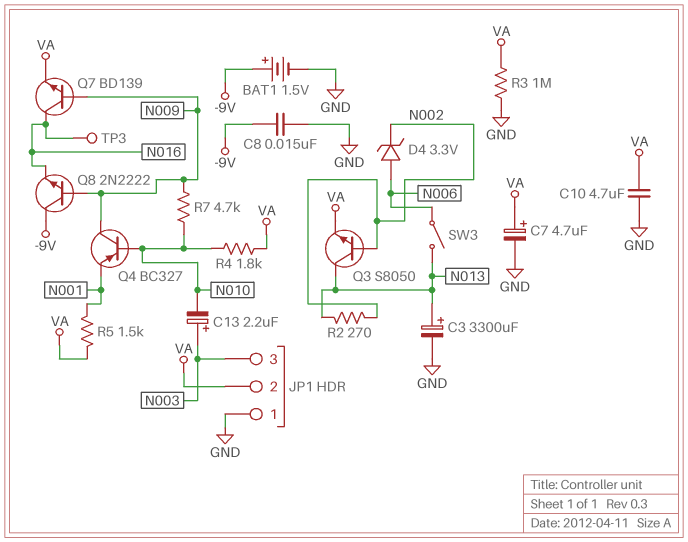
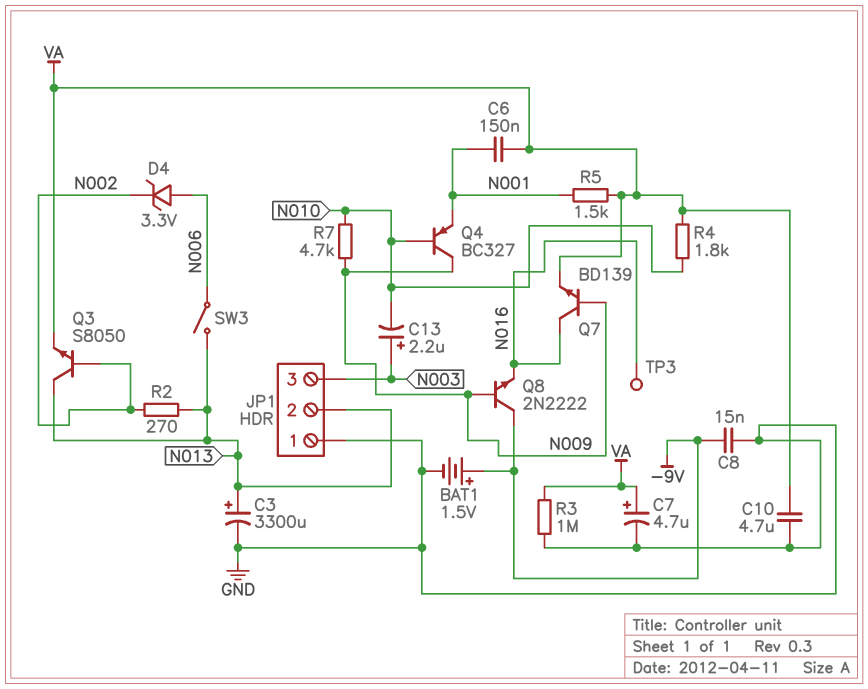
C6: none -> 150nF (N001, VA)
JP1 pin 2: VA -> N013

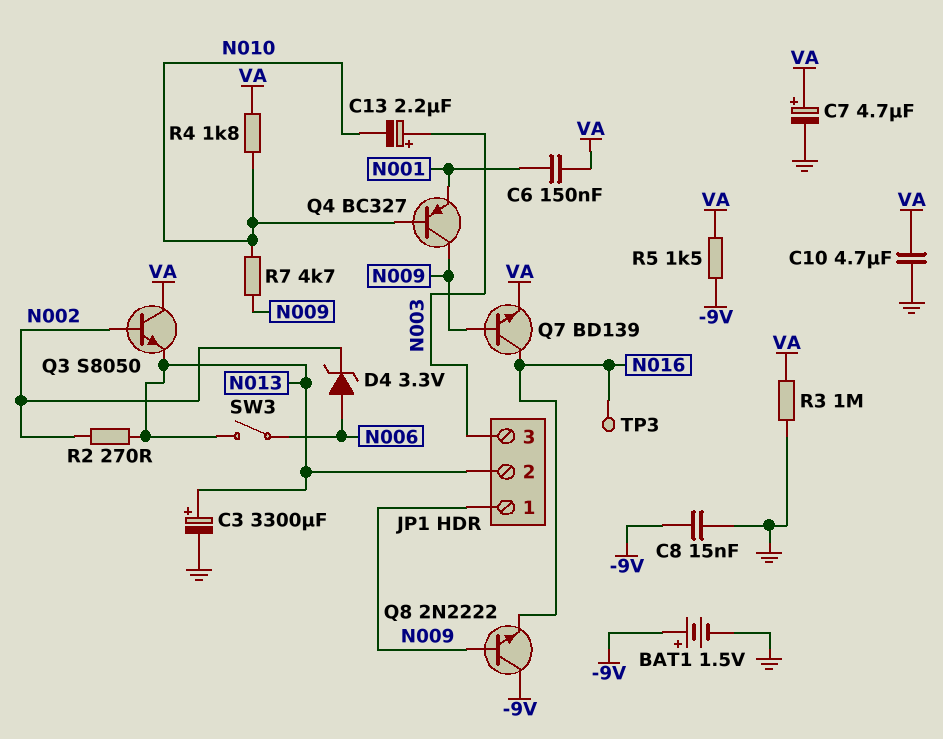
JP1 pin 1: GND -> N009
Q3: NPN S8050 (B N002, C N013, E VA) -> NPN S8050 (B N002, C VA, E N013)
R5: 1.5k (N001, VA) -> 1.5k (-9V, VA)

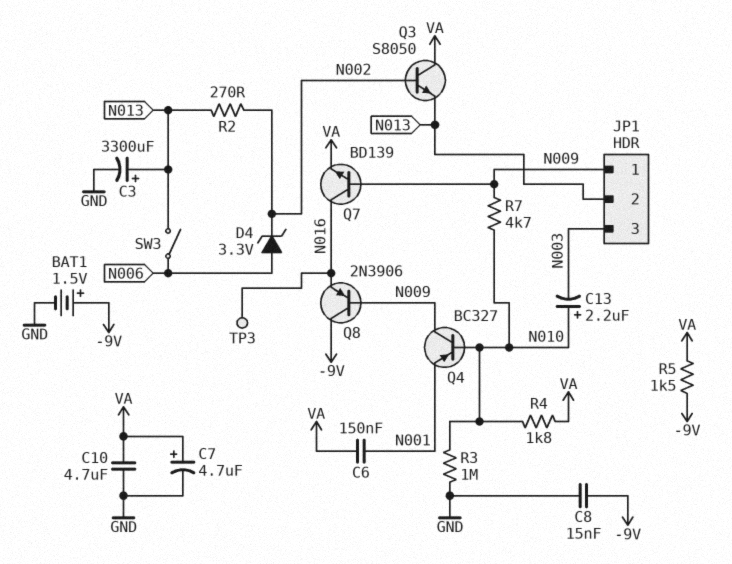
C13: 2.2uF (plus N003, minus N010) -> 2.2uF (plus N010, minus N003)
Q8: NPN 2N2222 (B N009, C -9V, E N016) -> PNP 2N3906 (B N009, C -9V, E N016)
R3: 1M (GND, VA) -> 1M (GND, N010)

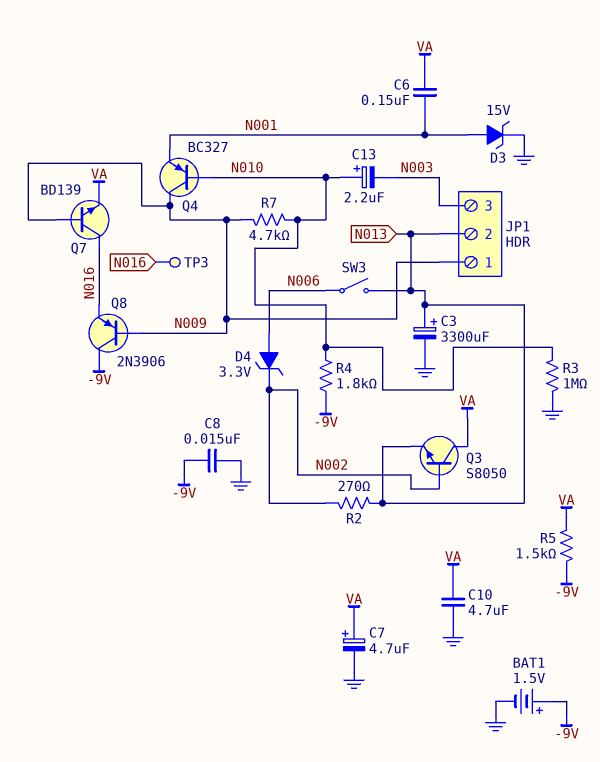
D3: none -> zener 15V (A N001, K GND)
R4: 1.8k (N010, VA) -> 1.8k (-9V, N010)

